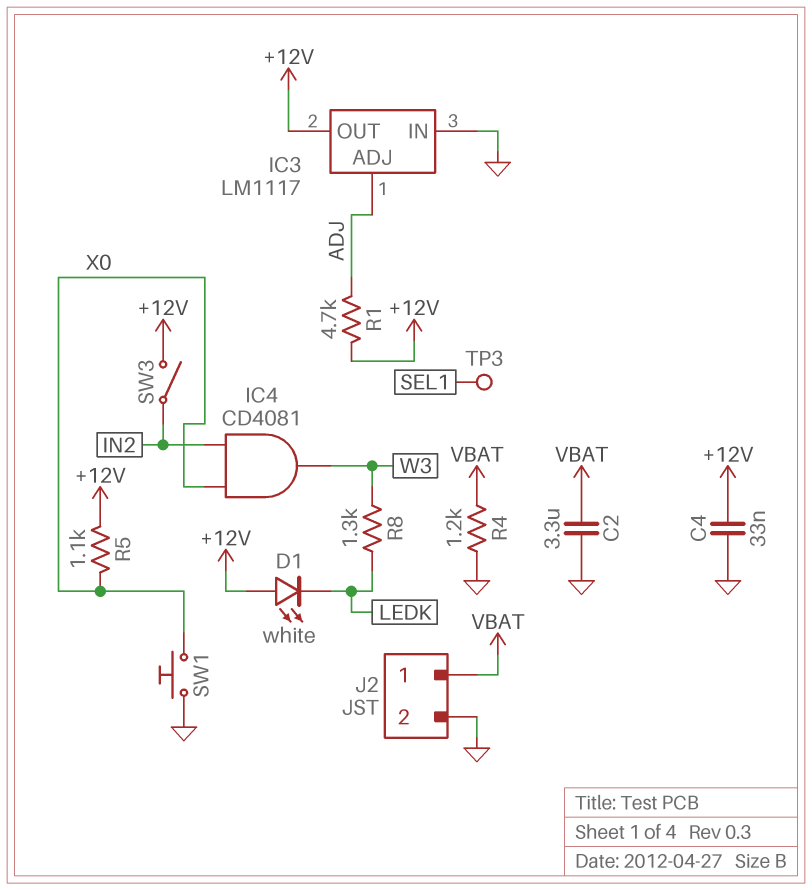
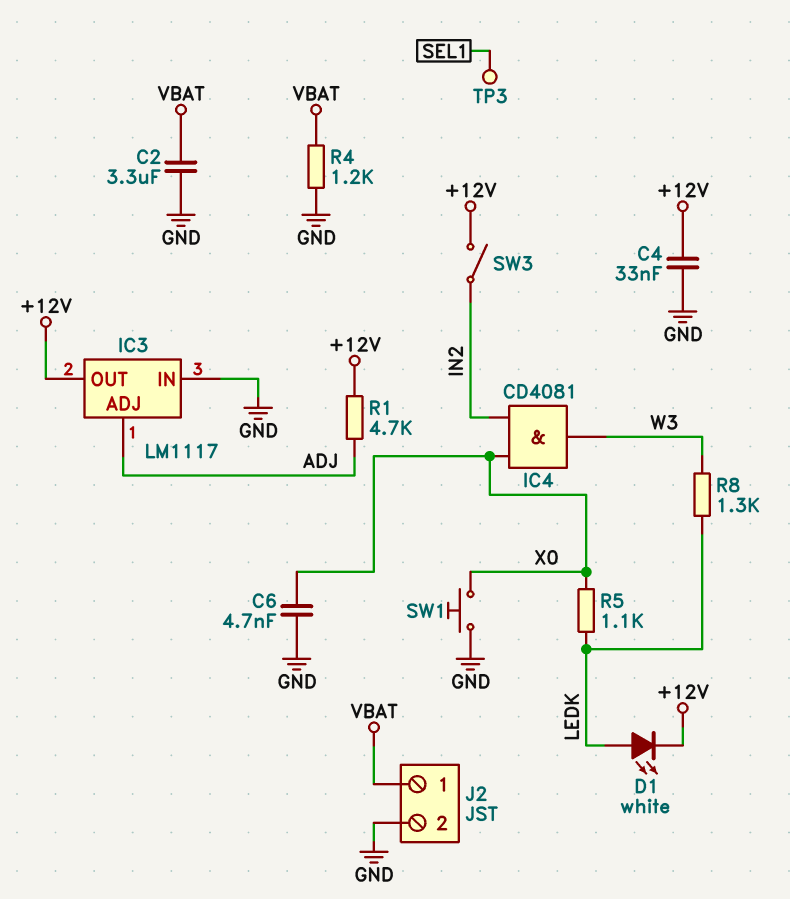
C6: none -> 4.7nF (GND, X0)
D1: LED white (A +12V, K LEDK) -> LED white (A LEDK, K +12V)
R5: 1.1k (+12V, X0) -> 1.1k (LEDK, X0)

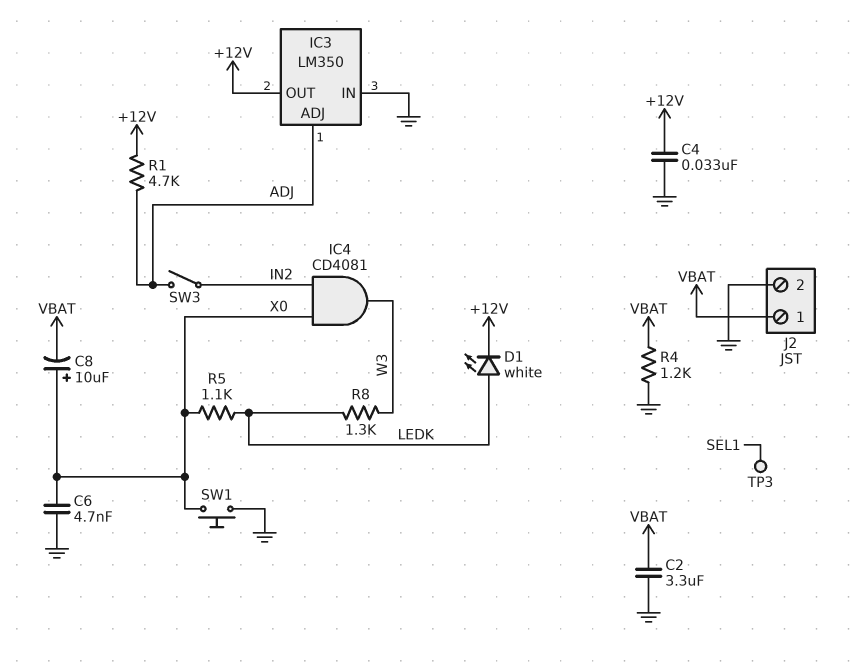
C8: none -> 10uF (plus X0, minus VBAT)
IC3: LM1117 -> LM350
SW3: switch (+12V, IN2) -> switch (ADJ, IN2)

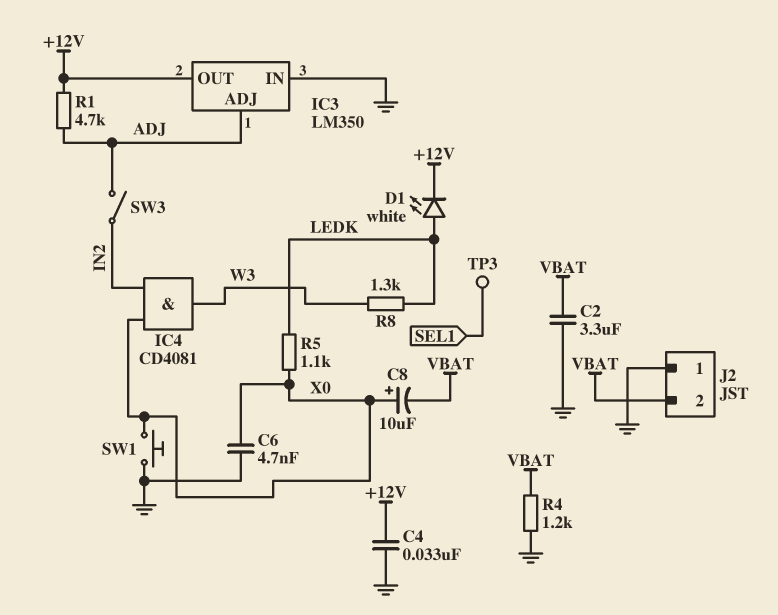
J2 pin 1: VBAT -> GND
J2 pin 2: GND -> VBAT

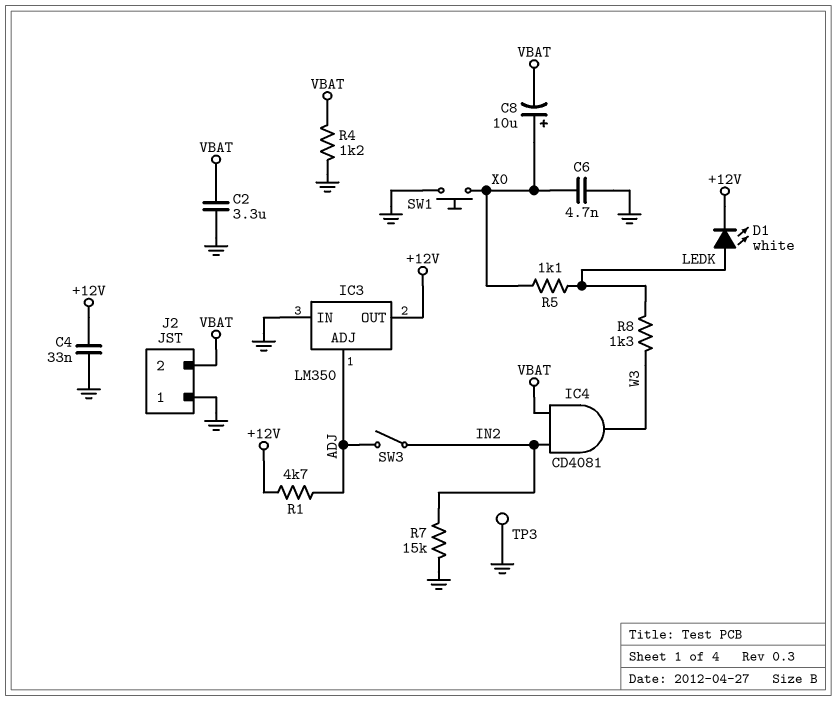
IC4: AND CD4081 (in IN2, in X0, out W3) -> AND CD4081 (in IN2, in VBAT, out W3)
R7: none -> 15k (GND, IN2)
TP3: test point (SEL1) -> test point (GND)

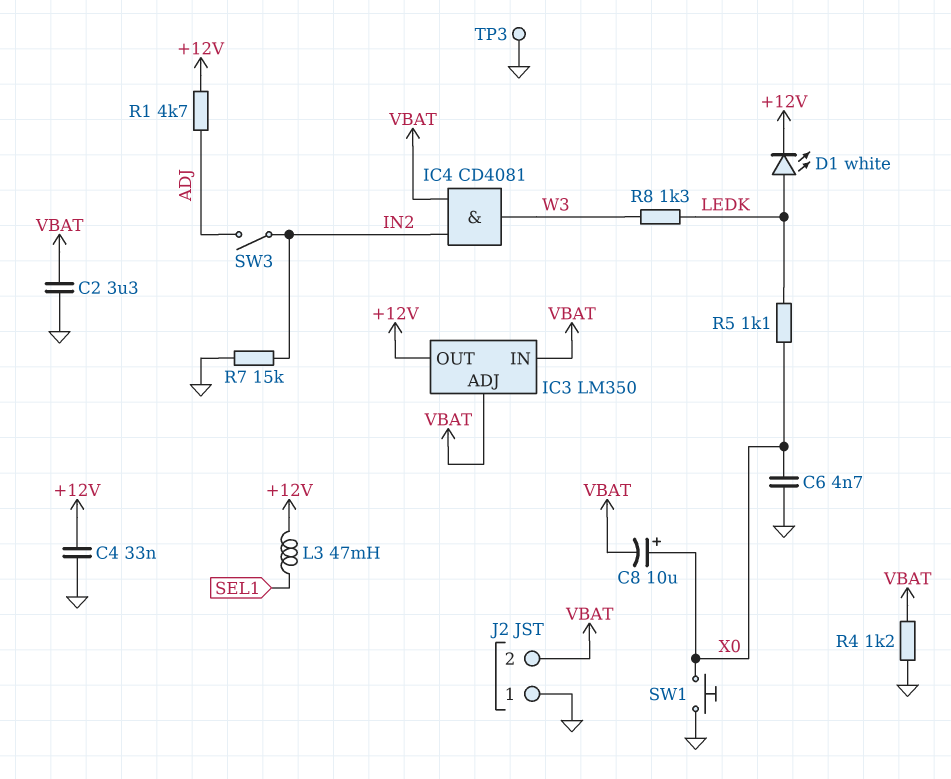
IC3 pin ADJ: ADJ -> VBAT
IC3 pin IN: GND -> VBAT
L3: none -> 47mH (+12V, SEL1)

